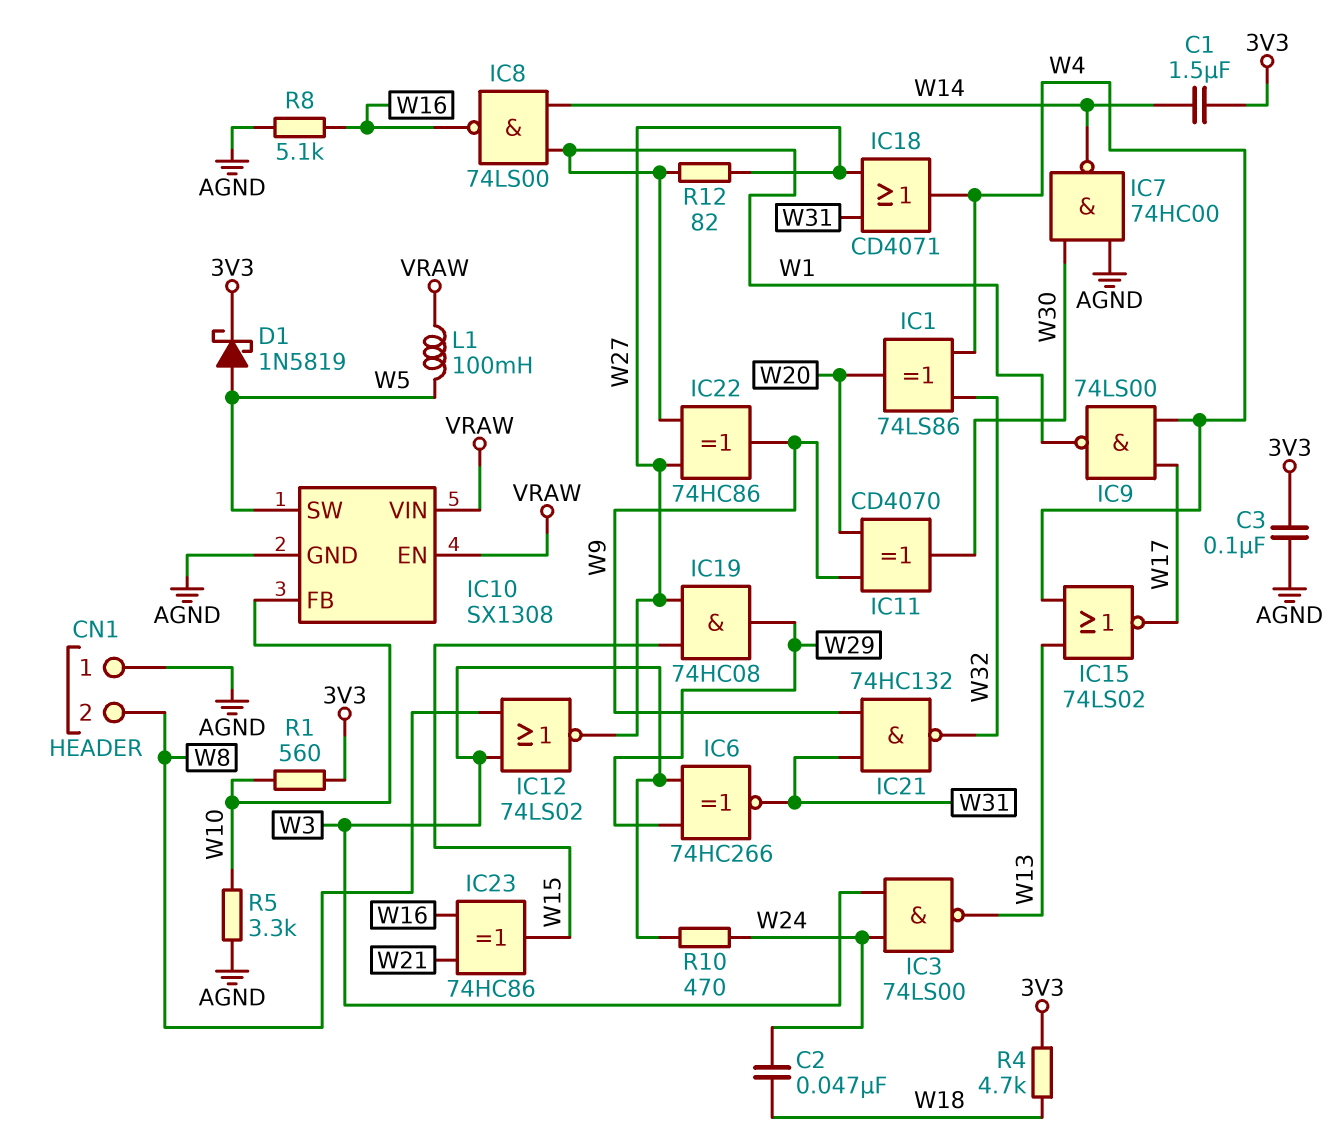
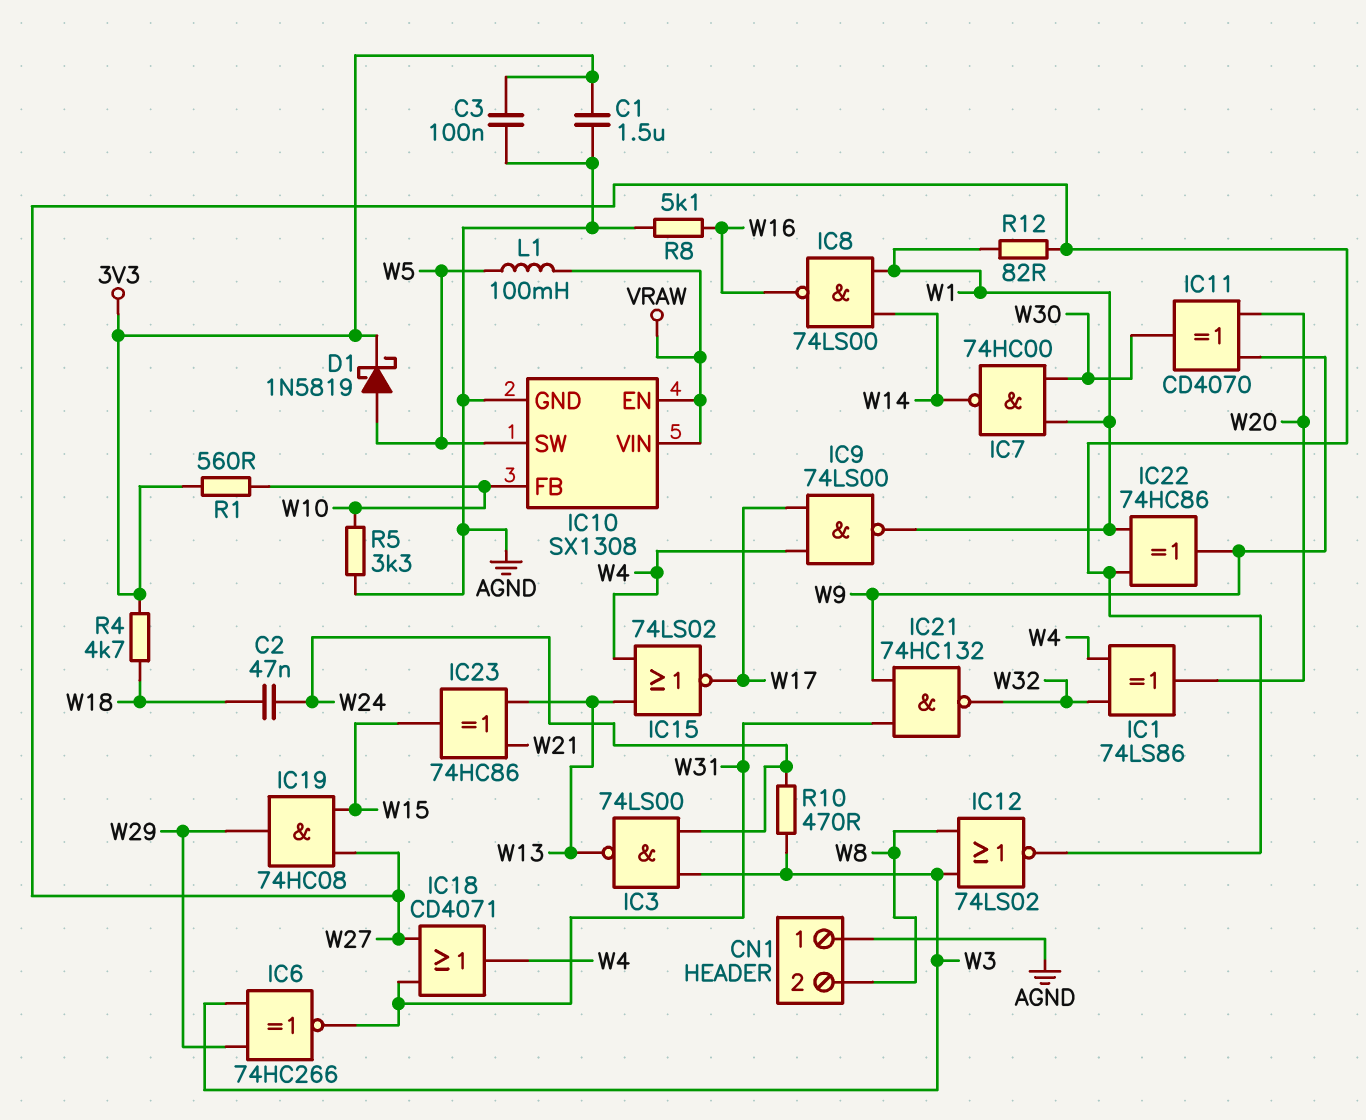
C1: 1.5uF (3V3, W14) -> 1.5uF (3V3, AGND)
IC7: NAND 74HC00 (in AGND, in W30, out W14) -> NAND 74HC00 (in W1, in W30, out W14)
IC23: XOR 74HC86 (in W16, in W21, out W15) -> XOR 74HC86 (in W13, in W21, out W15)

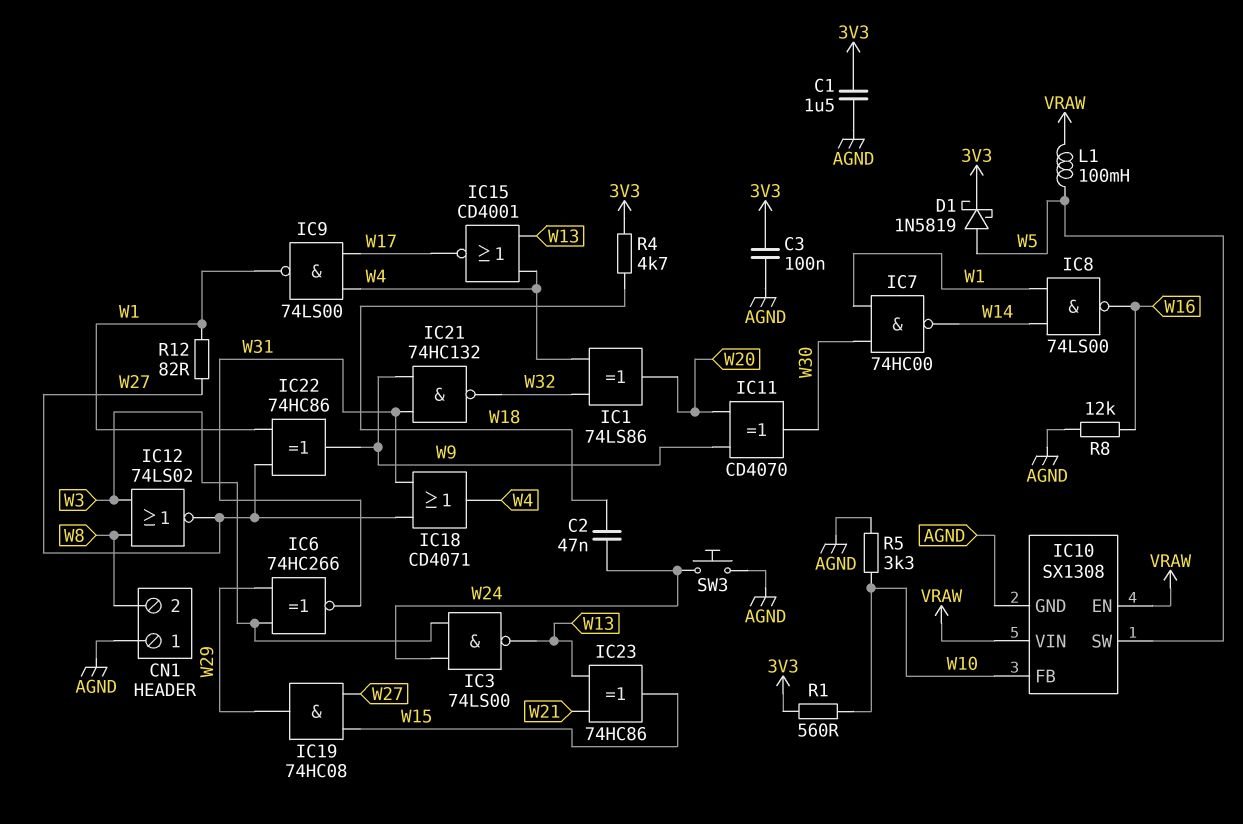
IC15: NOR 74LS02 (in W4, in W13, out W17) -> NOR CD4001 (in W4, in W13, out W17)
R8: 5.1k (AGND, W16) -> 12k (AGND, W16)
R10: 470 (W3, W24) -> none
SW3: none -> button (AGND, W24)

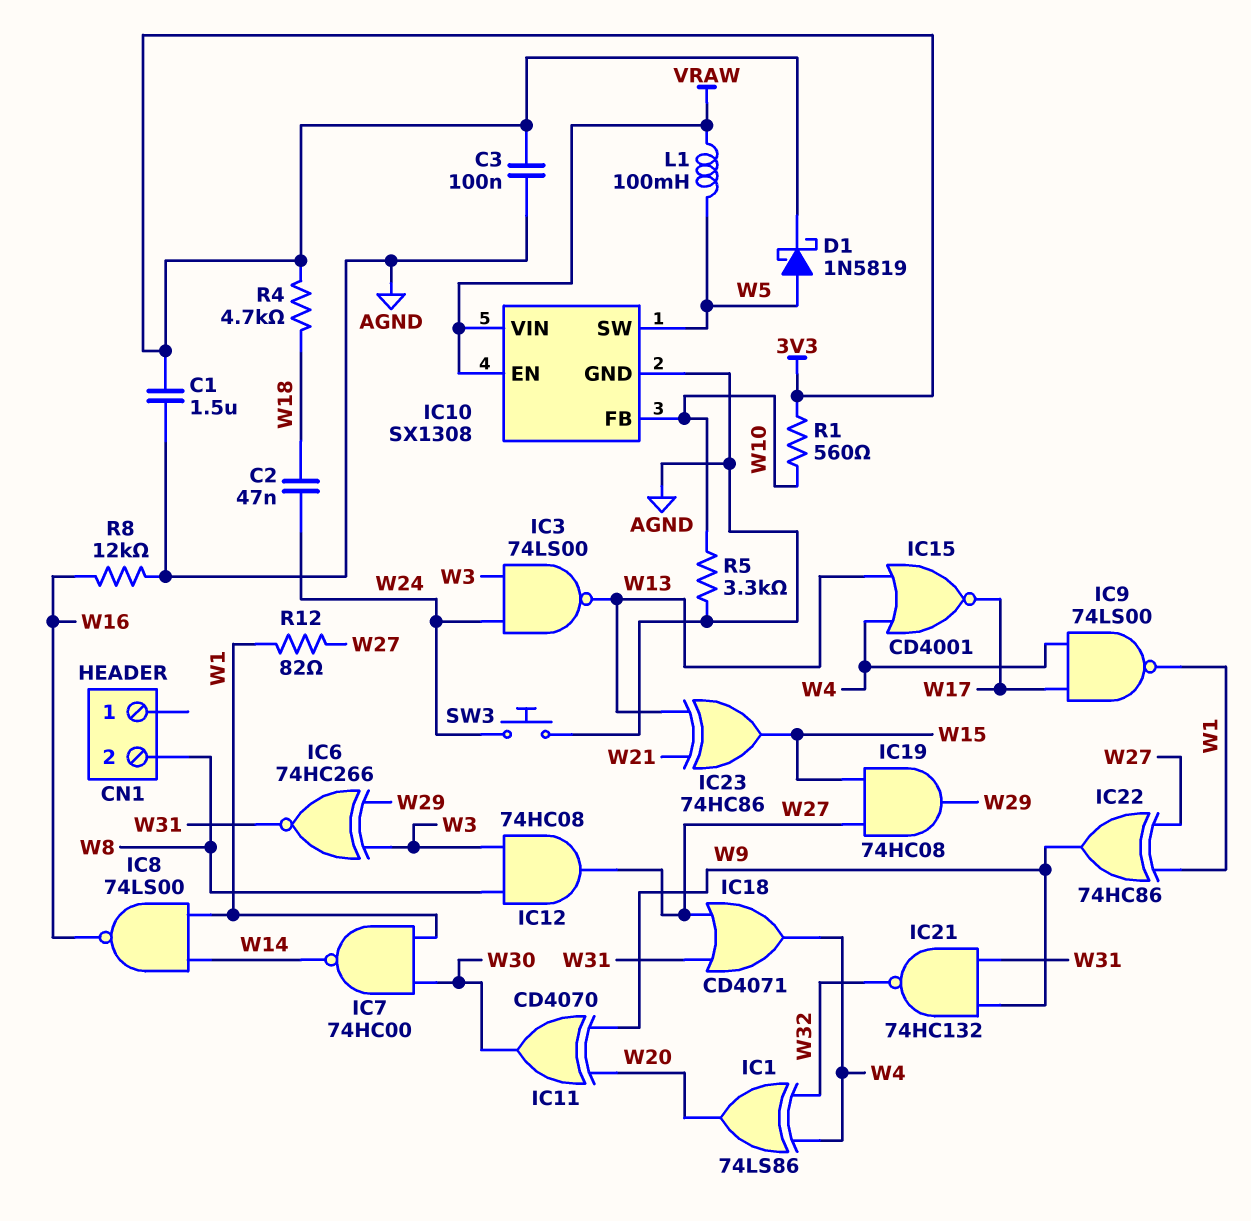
CN1 pin 1: AGND -> none
IC12: NOR 74LS02 (in W3, in W8, out W27) -> AND 74HC08 (in W3, in W8, out W27)

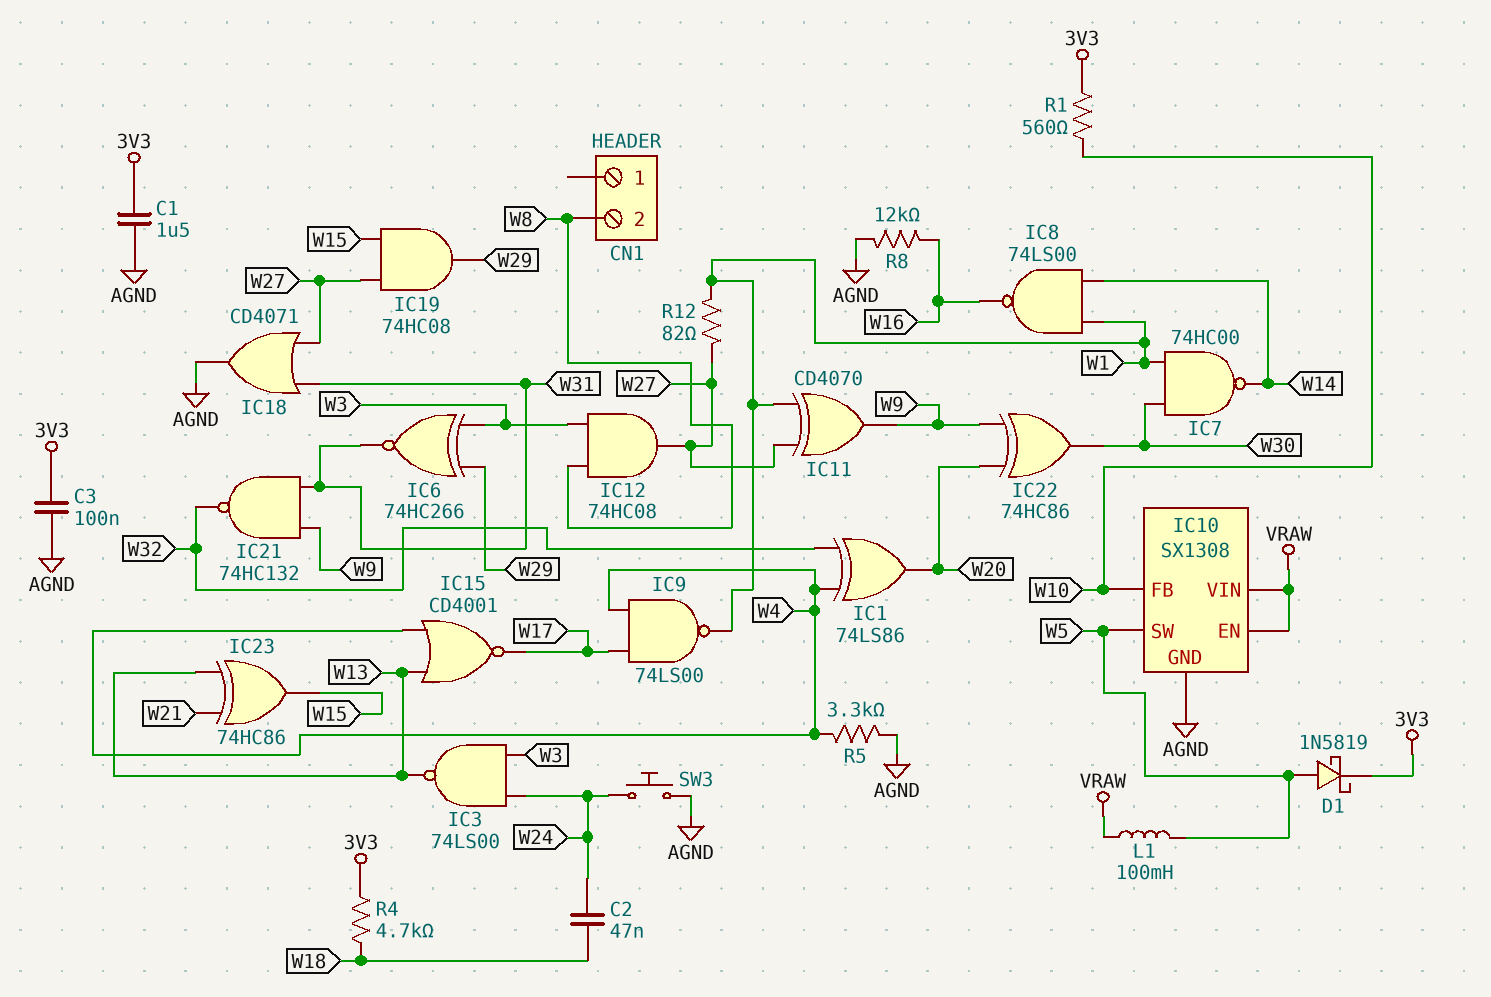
IC11: XOR CD4070 (in W9, in W20, out W30) -> XOR CD4070 (in W1, in W27, out W9)
IC18: OR CD4071 (in W27, in W31, out W4) -> OR CD4071 (in W27, in W31, out AGND)
IC22: XOR 74HC86 (in W1, in W27, out W9) -> XOR 74HC86 (in W9, in W20, out W30)
R5: 3.3k (AGND, W10) -> 3.3k (AGND, W4)

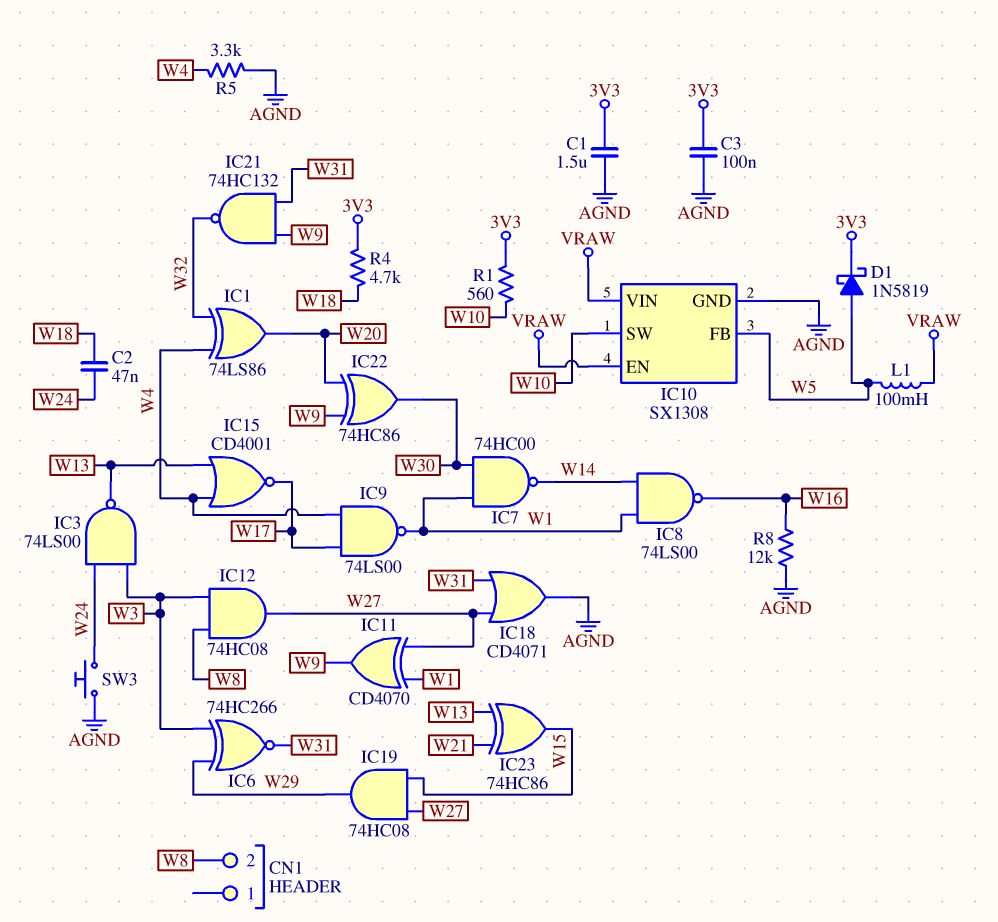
IC10 pin FB: W10 -> W5
IC10 pin SW: W5 -> W10
R12: 82 (W1, W27) -> none

